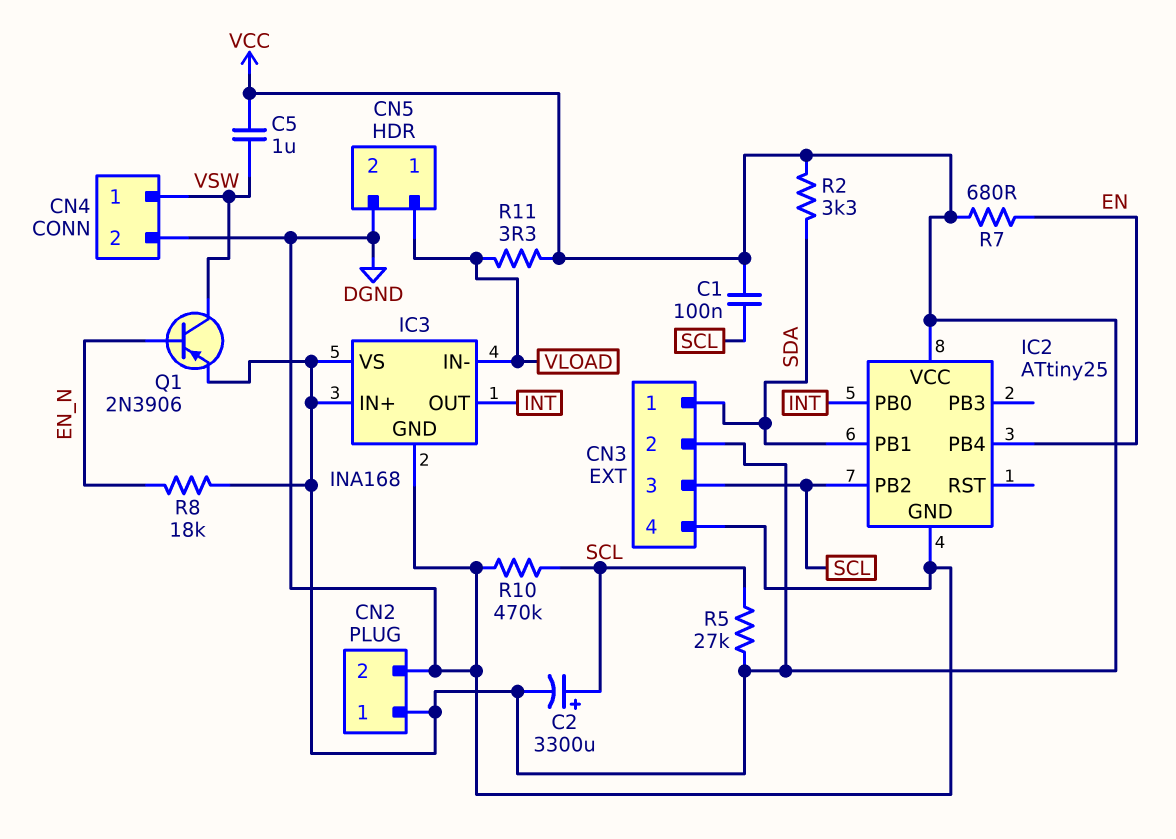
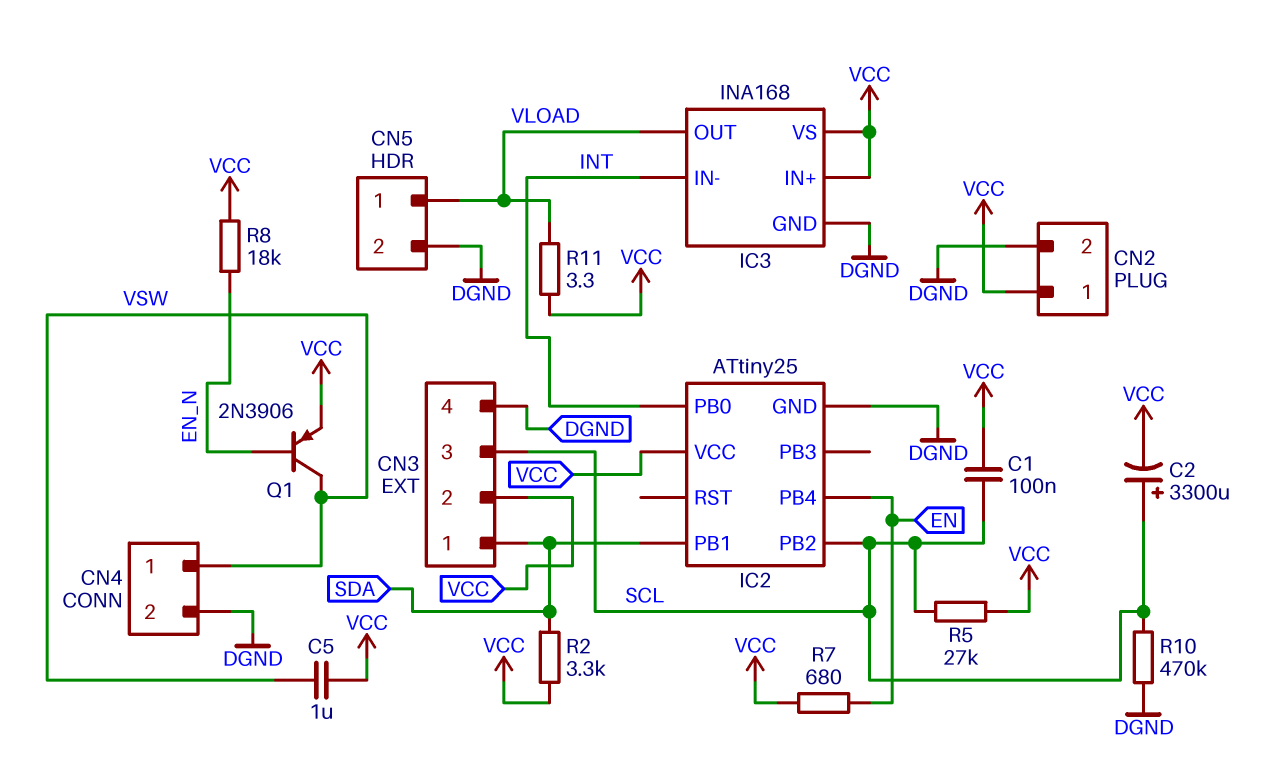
IC3 pin IN-: VLOAD -> INT
IC3 pin OUT: INT -> VLOAD

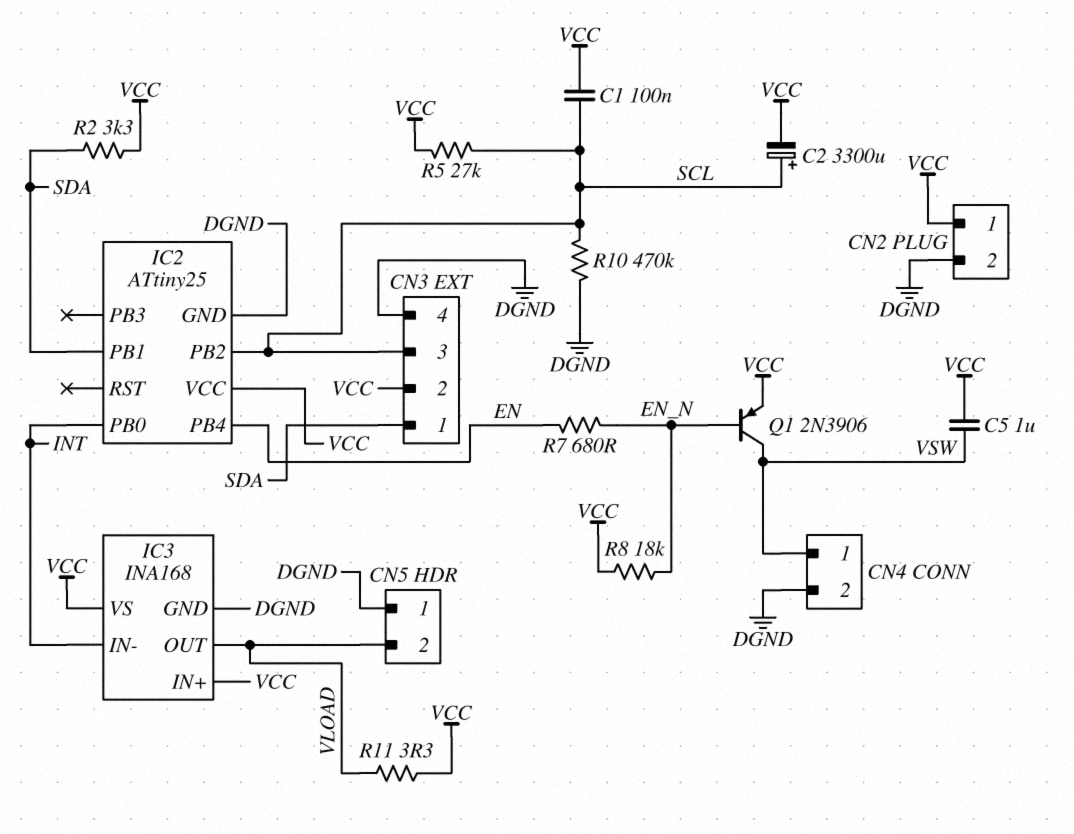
CN5 pin 1: VLOAD -> DGND
CN5 pin 2: DGND -> VLOAD
R7: 680 (EN, VCC) -> 680 (EN, EN_N)

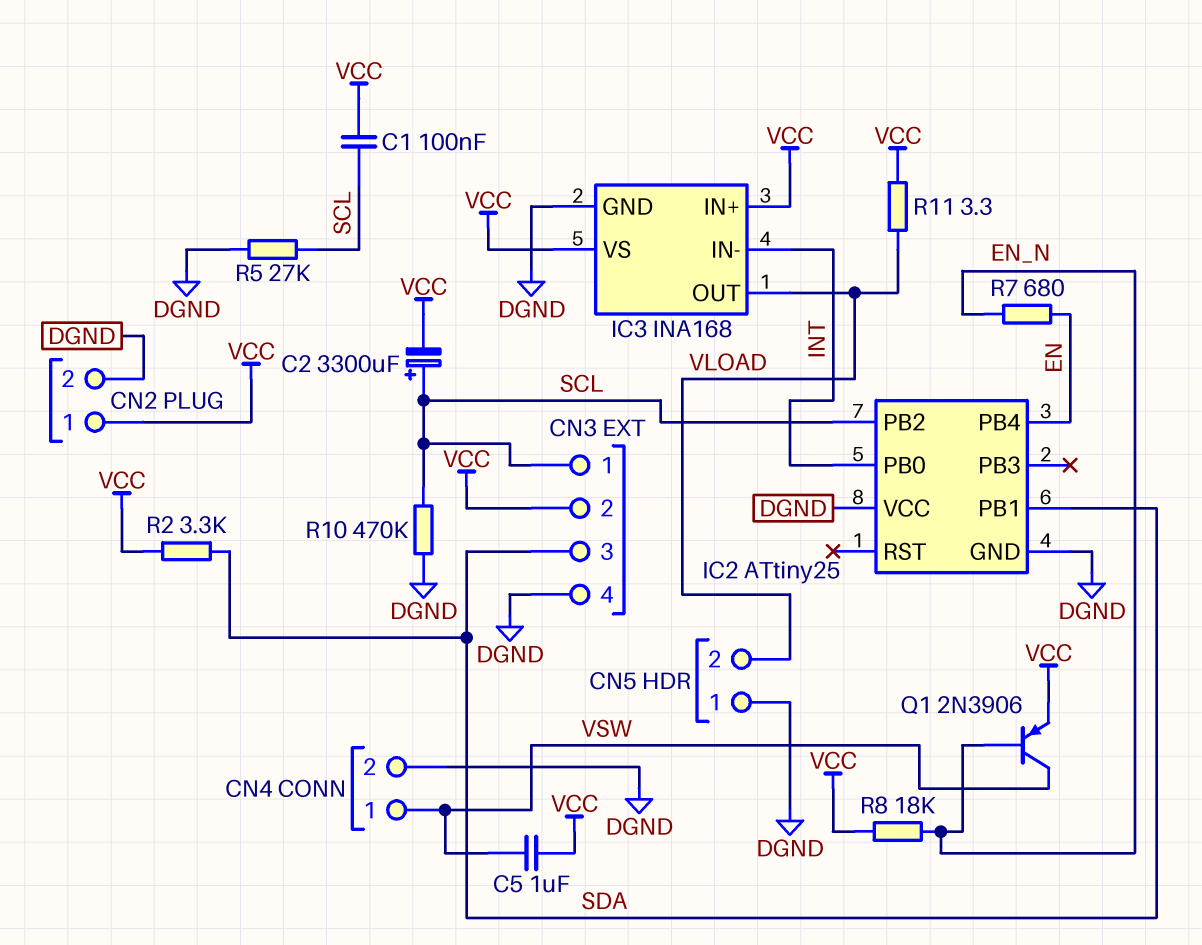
CN3 pin 1: SDA -> SCL
CN3 pin 3: SCL -> SDA
IC2 pin VCC: VCC -> DGND
R5: 27k (SCL, VCC) -> 27k (DGND, SCL)

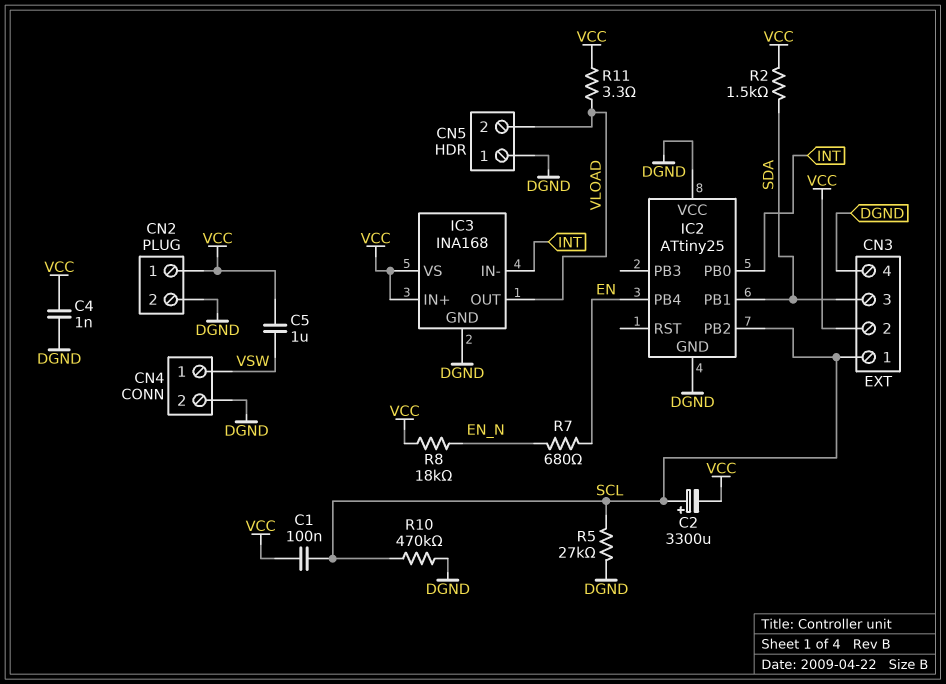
C4: none -> 1nF (DGND, VCC)
Q1: PNP 2N3906 (B EN_N, C VSW, E VCC) -> none
R2: 3.3k (SDA, VCC) -> 1.5k (SDA, VCC)

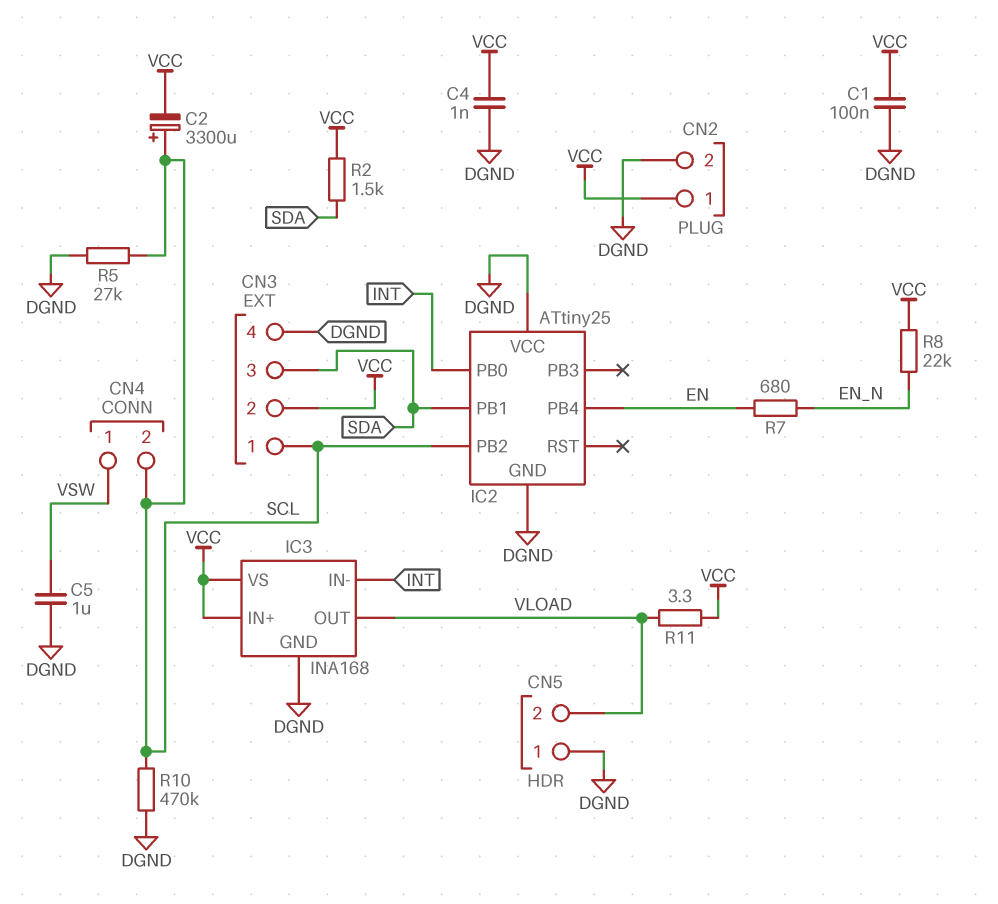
C1: 100nF (SCL, VCC) -> 100nF (DGND, VCC)
C5: 1uF (VCC, VSW) -> 1uF (DGND, VSW)
CN4 pin 2: DGND -> SCL
R8: 18k (EN_N, VCC) -> 22k (EN_N, VCC)

